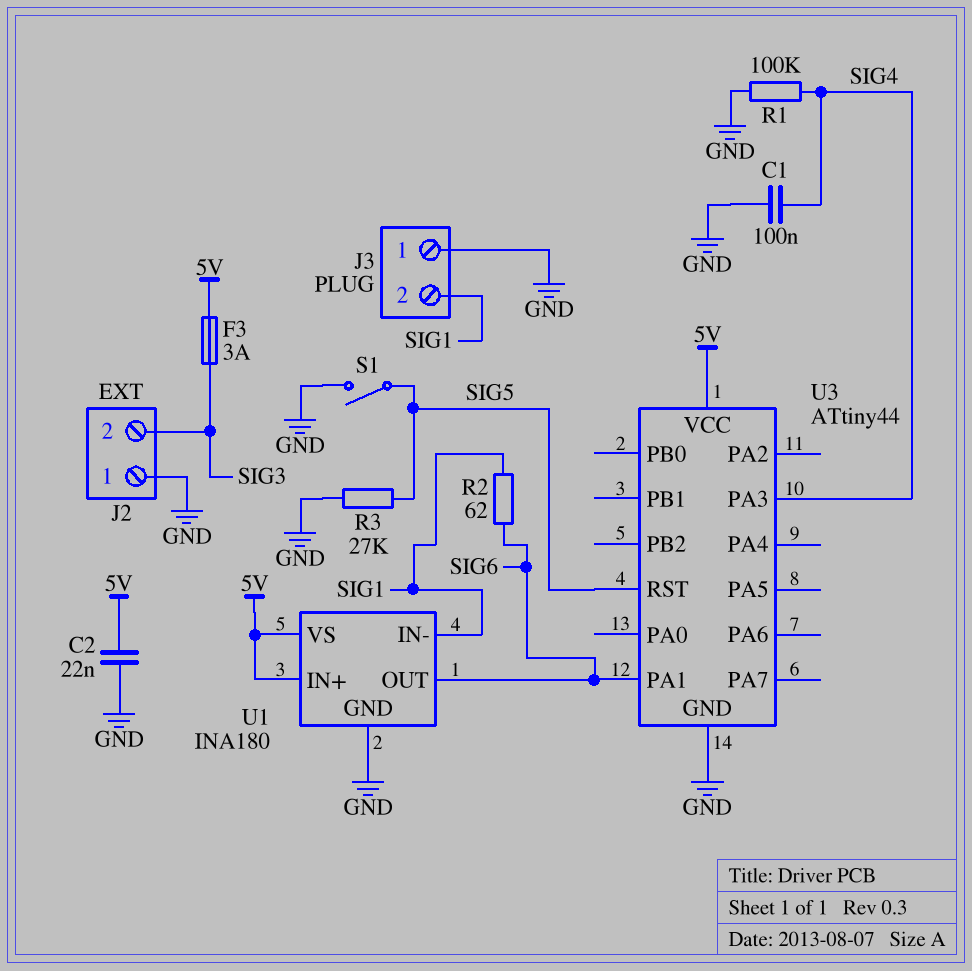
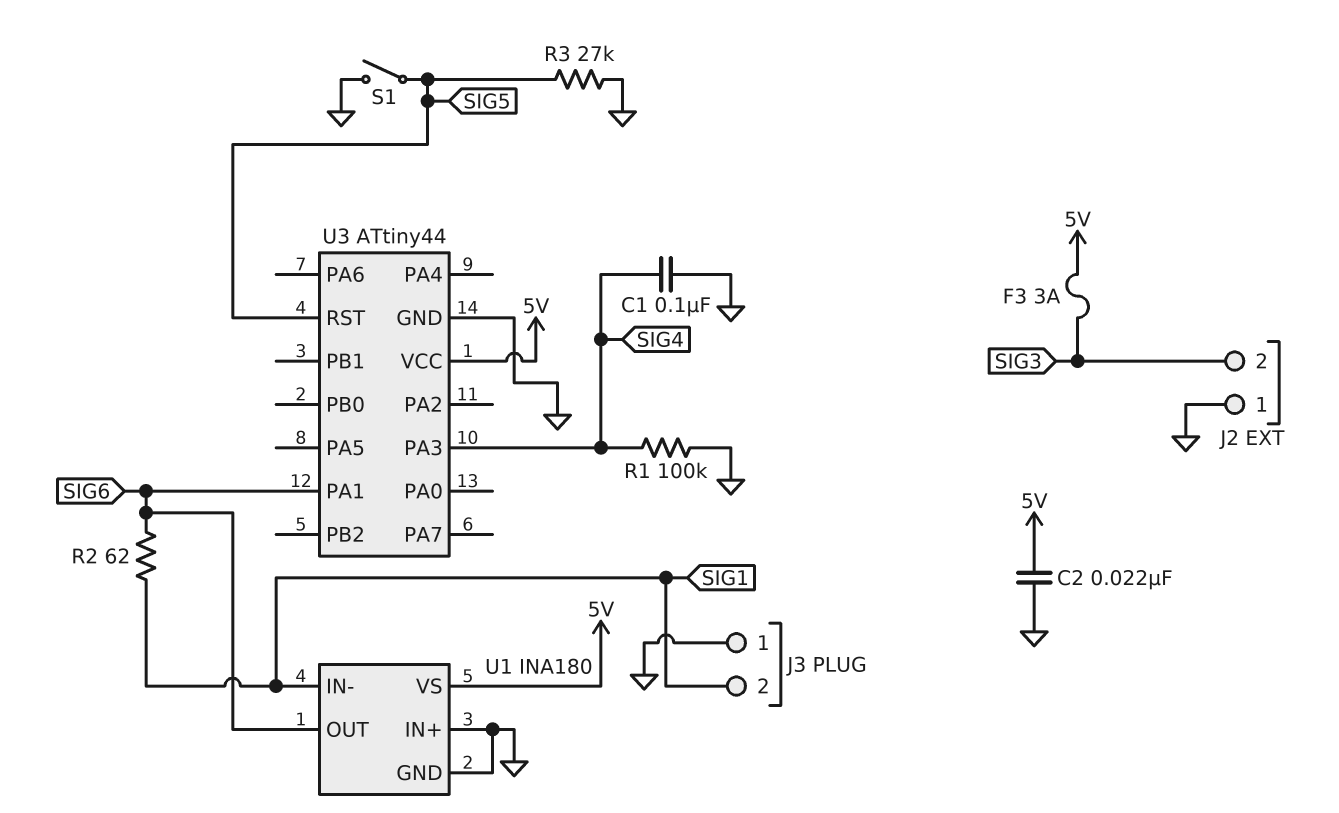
U1 pin IN+: 5V -> GND

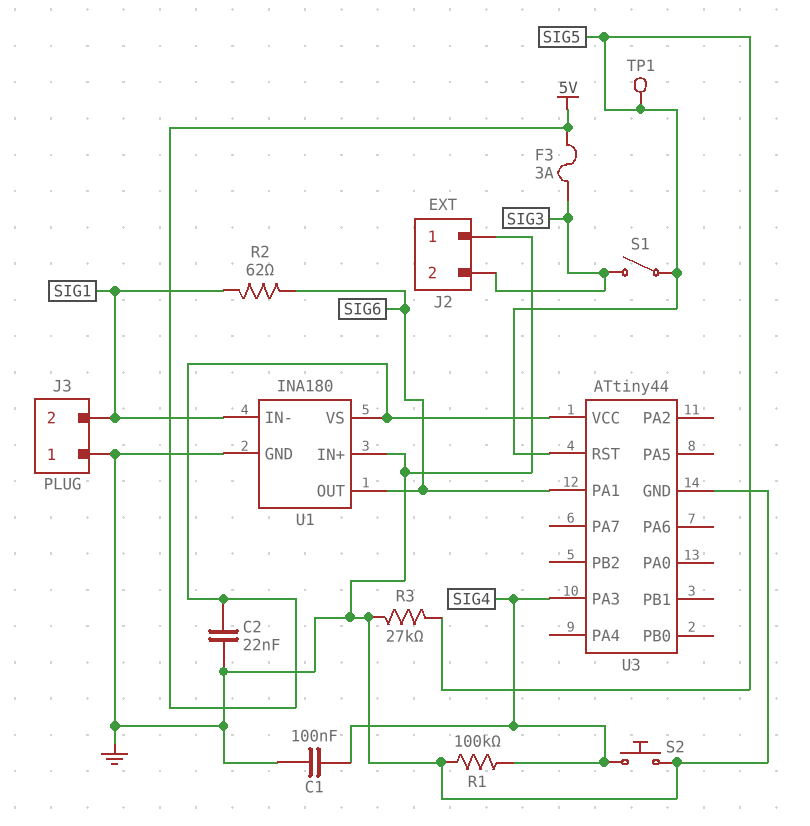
S1: switch (GND, SIG5) -> switch (SIG3, SIG5)
S2: none -> button (GND, SIG4)
TP1: none -> test point (SIG5)

